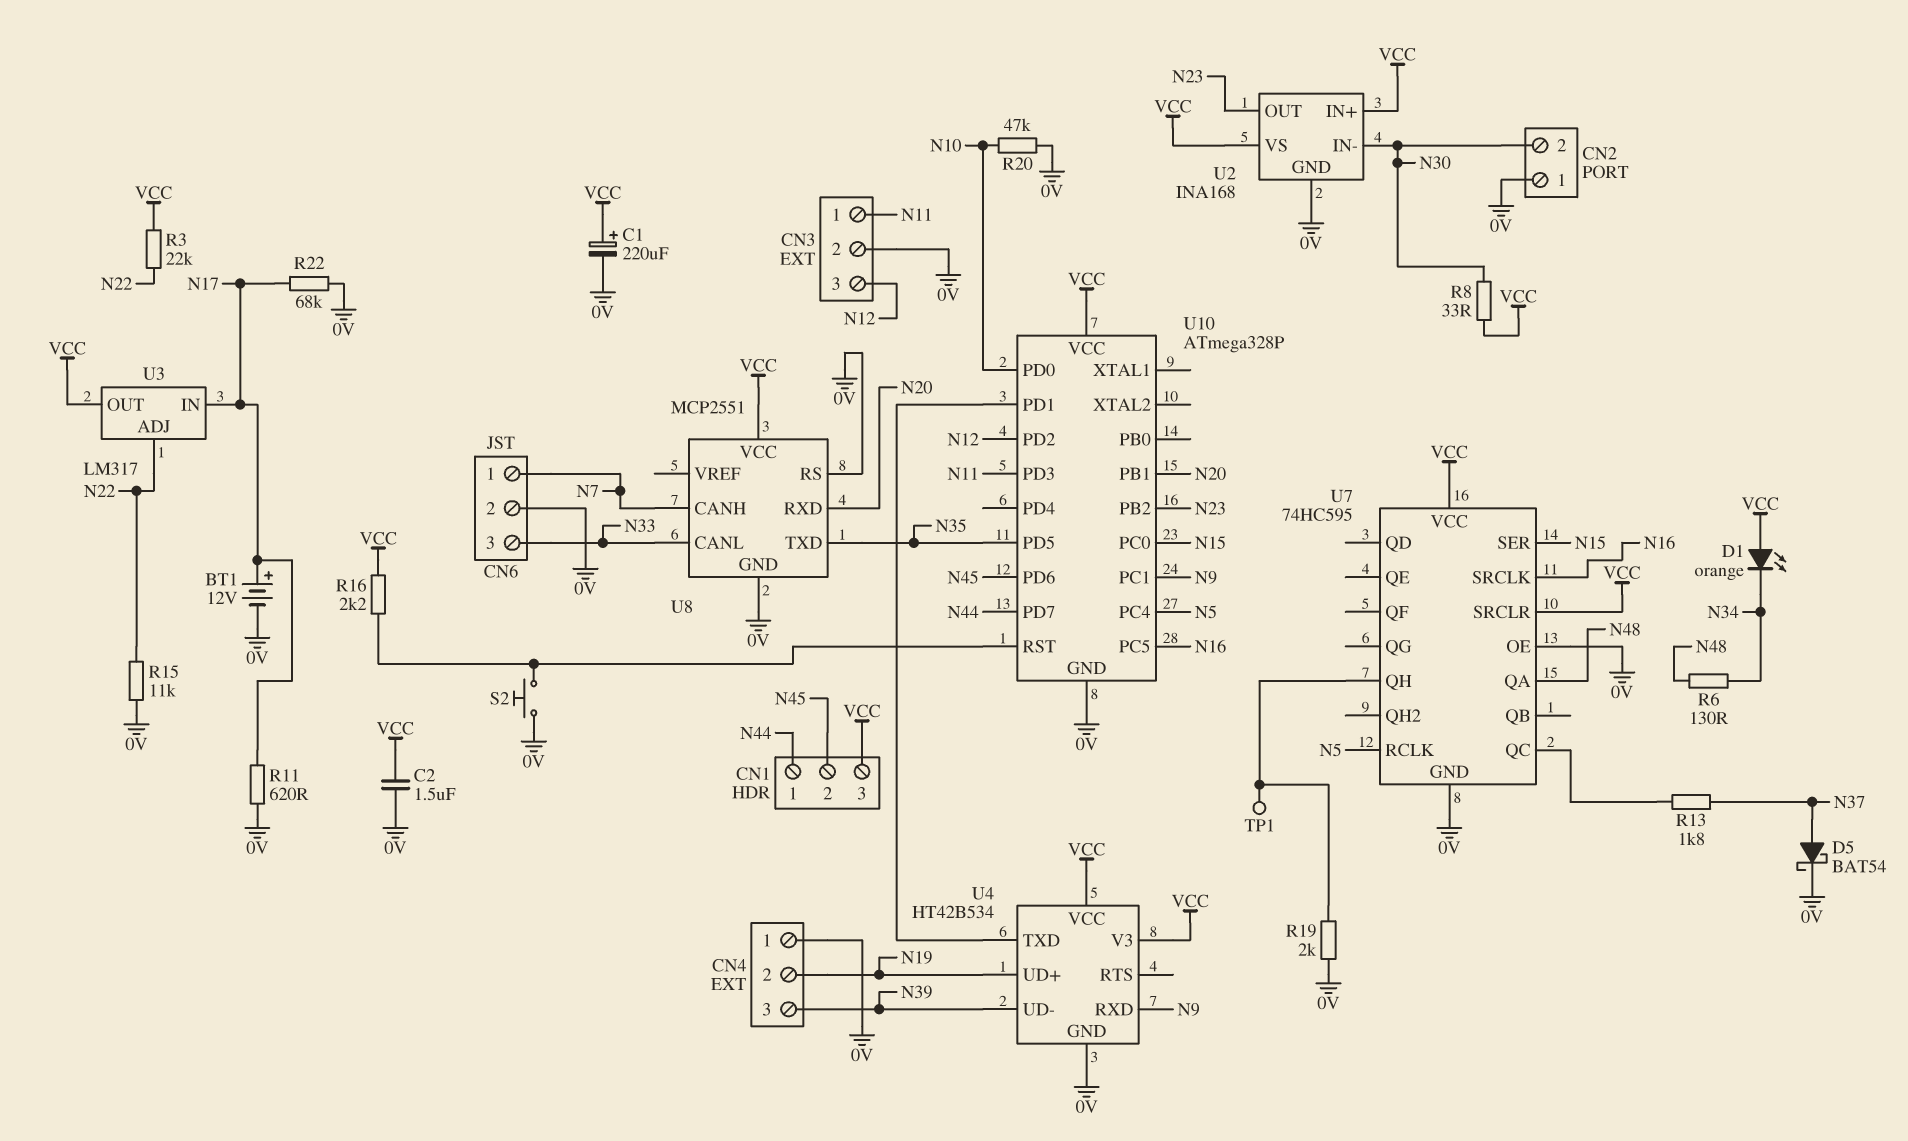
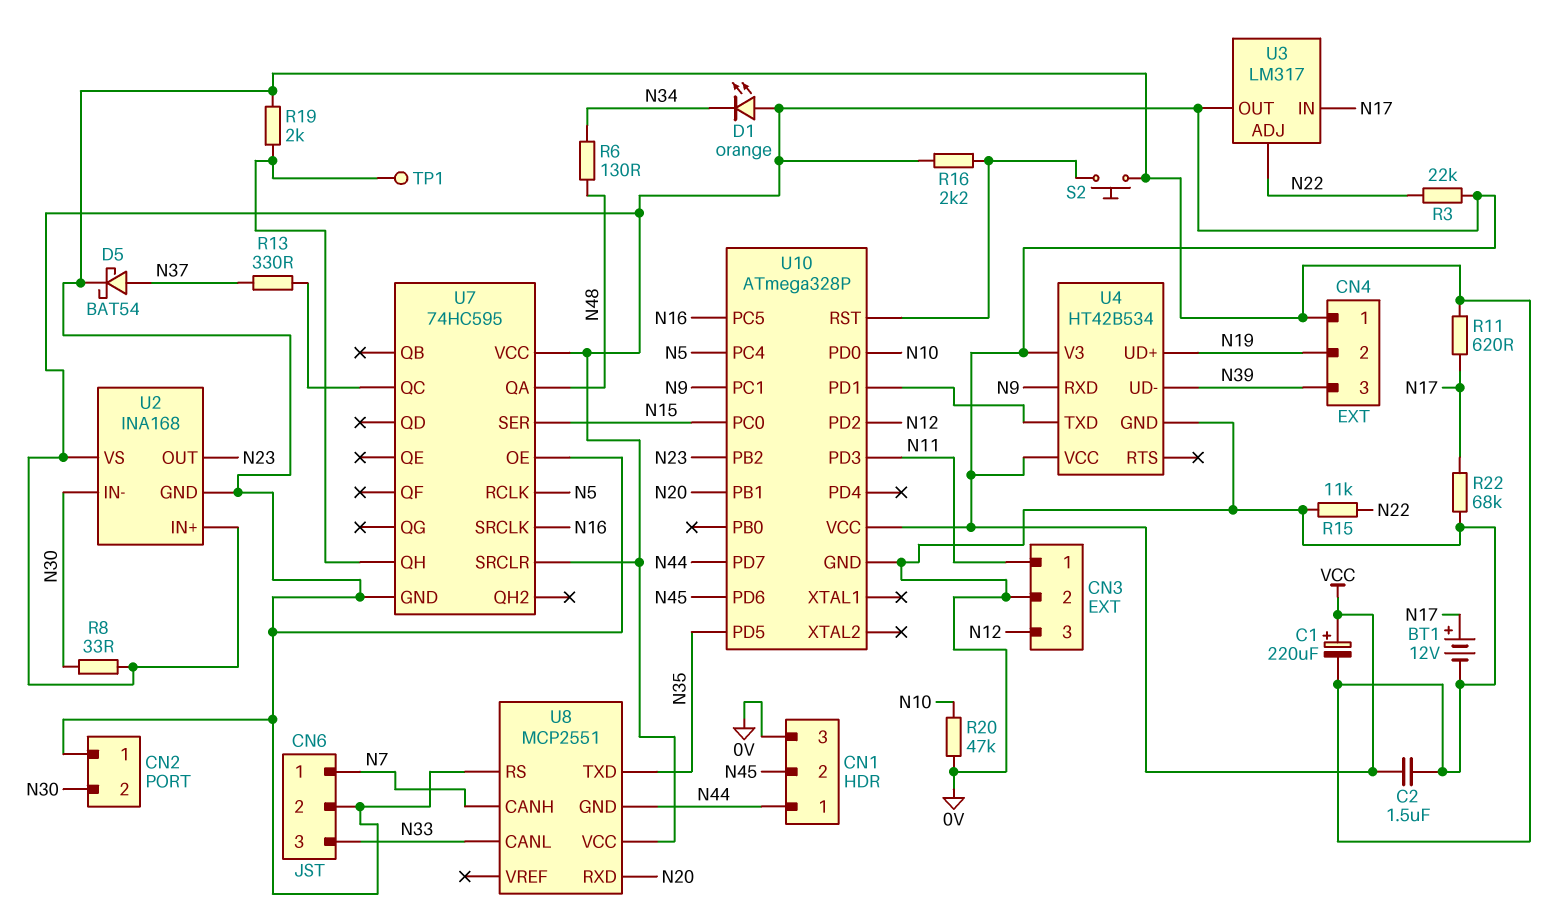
CN1 pin 3: VCC -> 0V
R13: 1.8k (N37, U7/QC) -> 330 (N37, U7/QC)
U8 pin GND: 0V -> N44

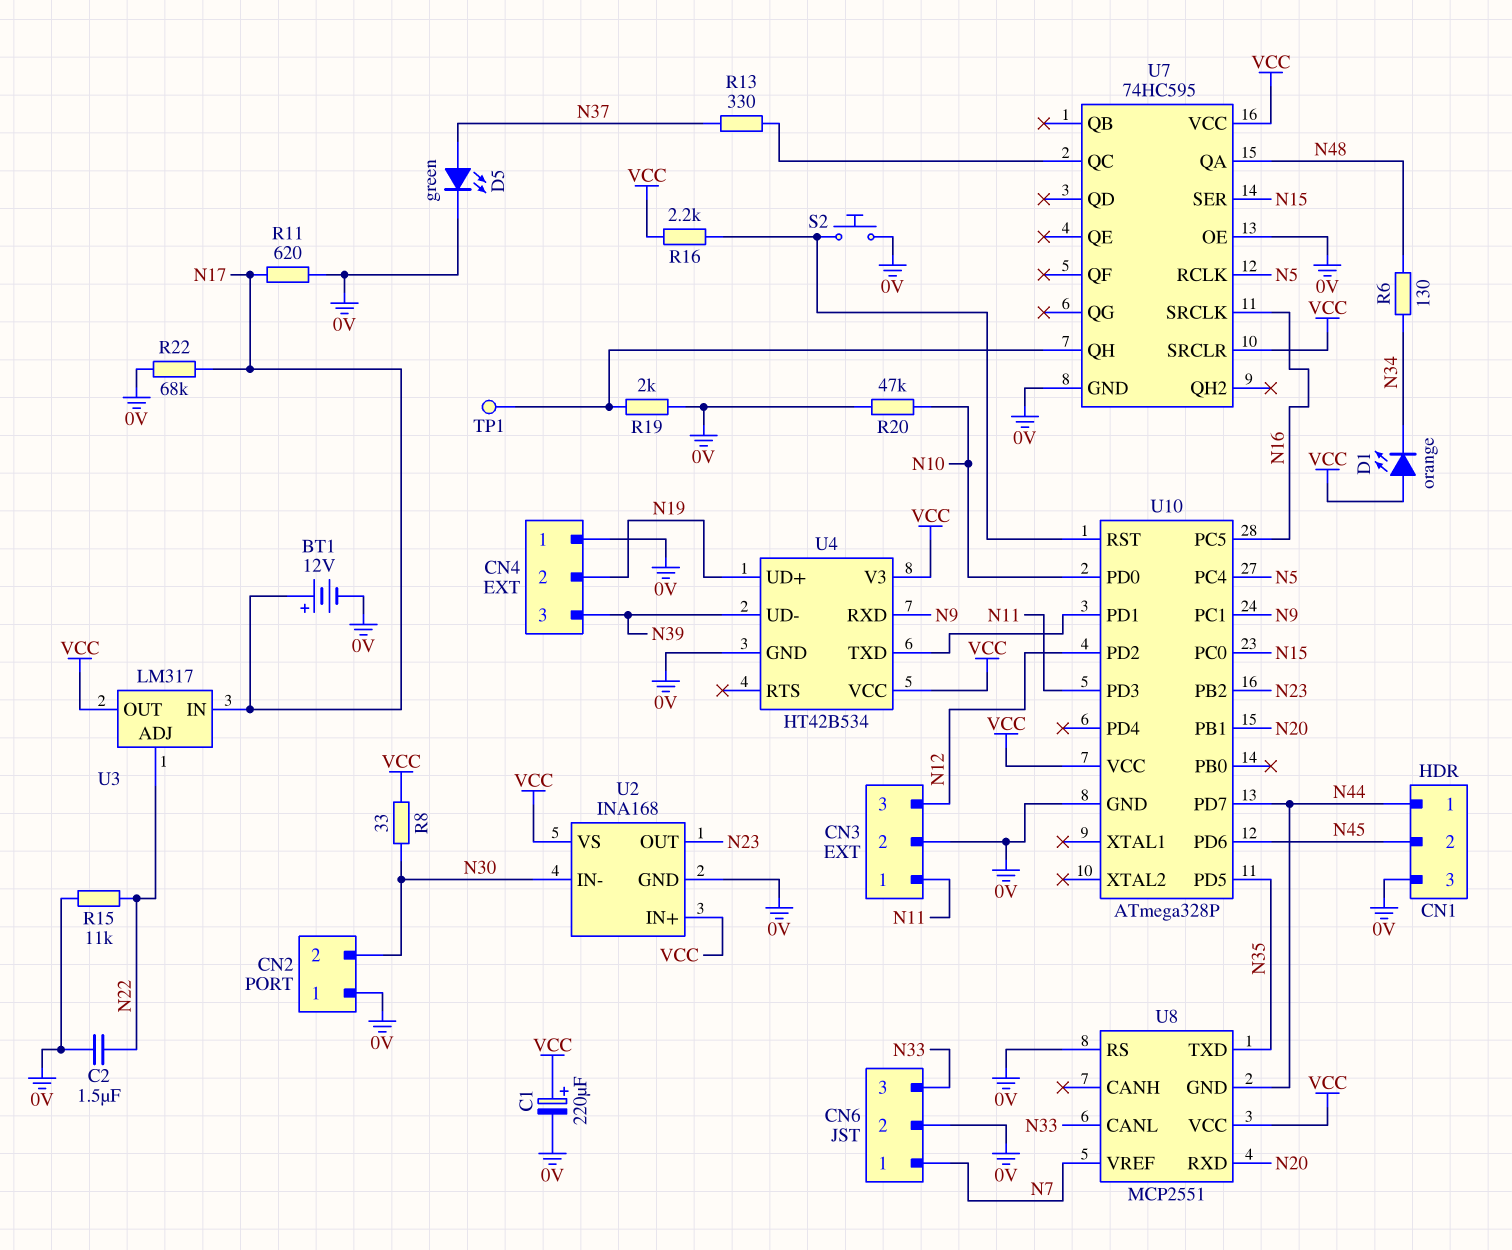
C2: 1.5uF (0V, VCC) -> 1.5uF (0V, N22)
D5: schottky BAT54 (A N37, K 0V) -> LED green (A N37, K 0V)
R3: 22k (N22, VCC) -> none
U8 pin CANH: N7 -> none
U8 pin VREF: none -> N7

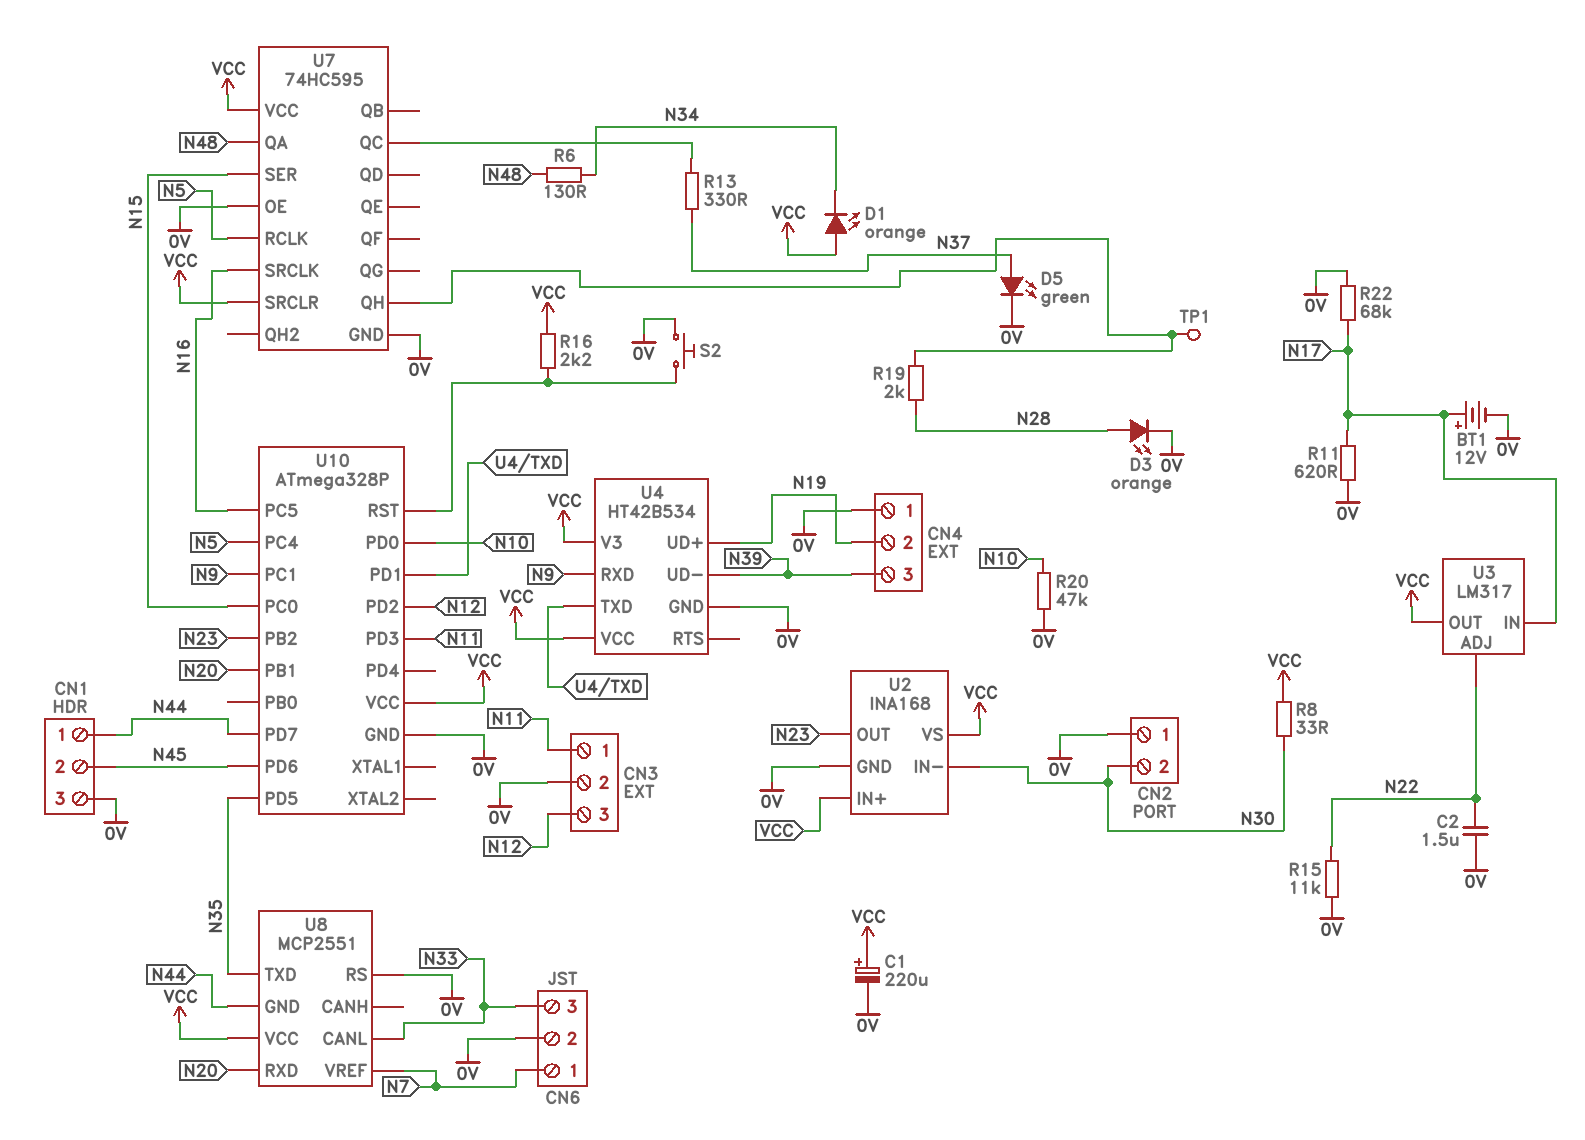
D3: none -> LED orange (A N28, K 0V)
R19: 2k (0V, U7/QH) -> 2k (N28, U7/QH)

